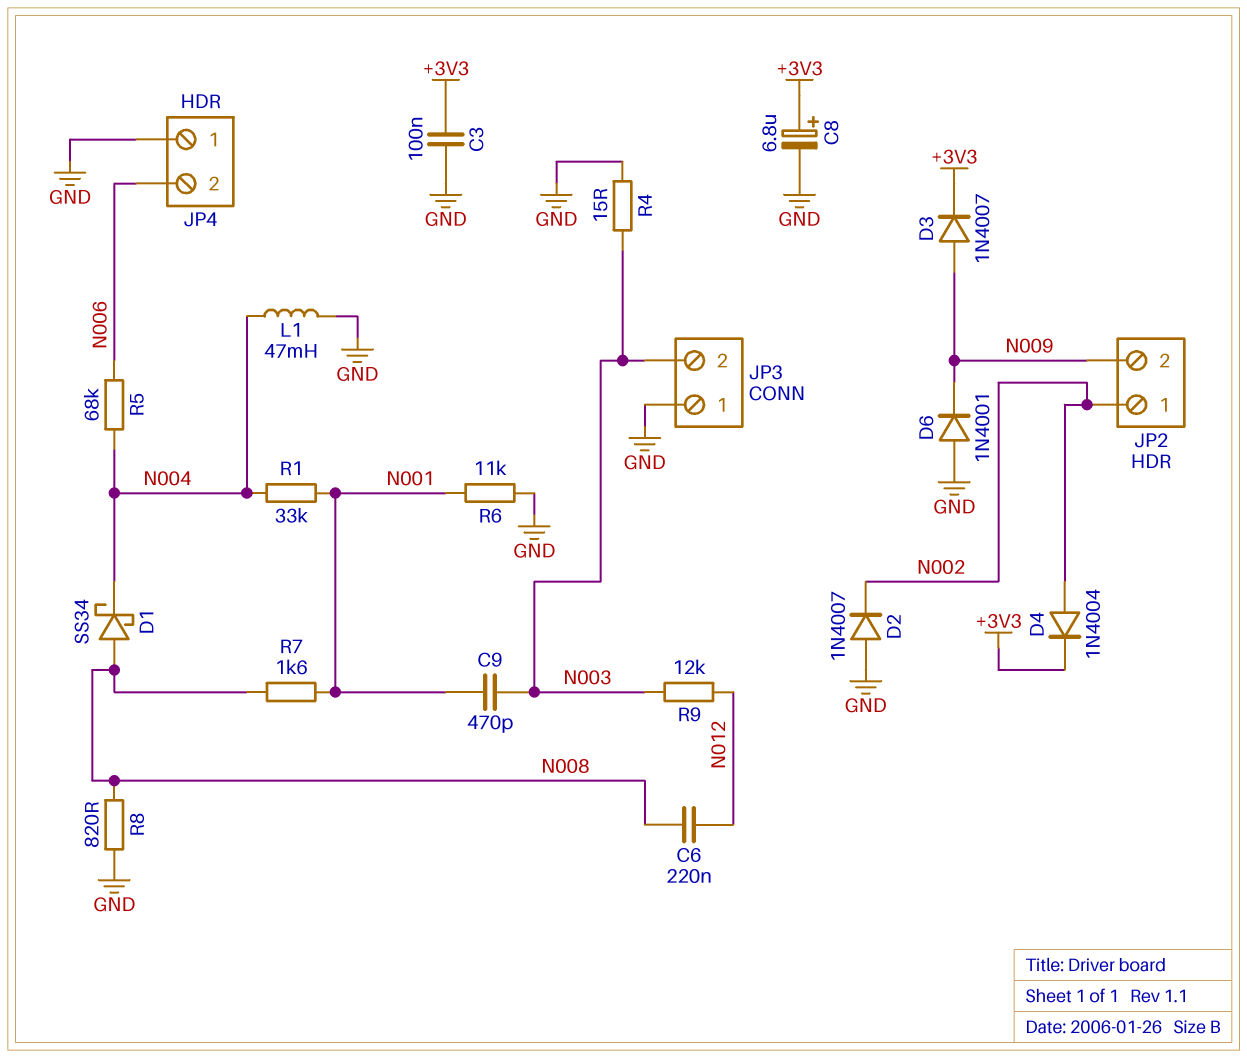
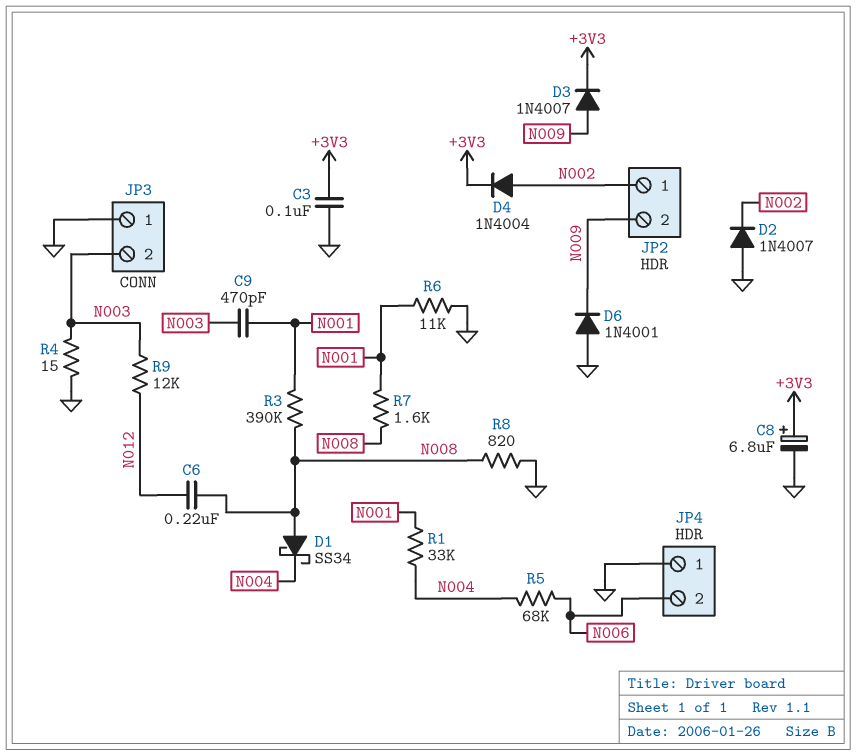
L1: 47mH (GND, N004) -> none
R3: none -> 390k (N001, N008)

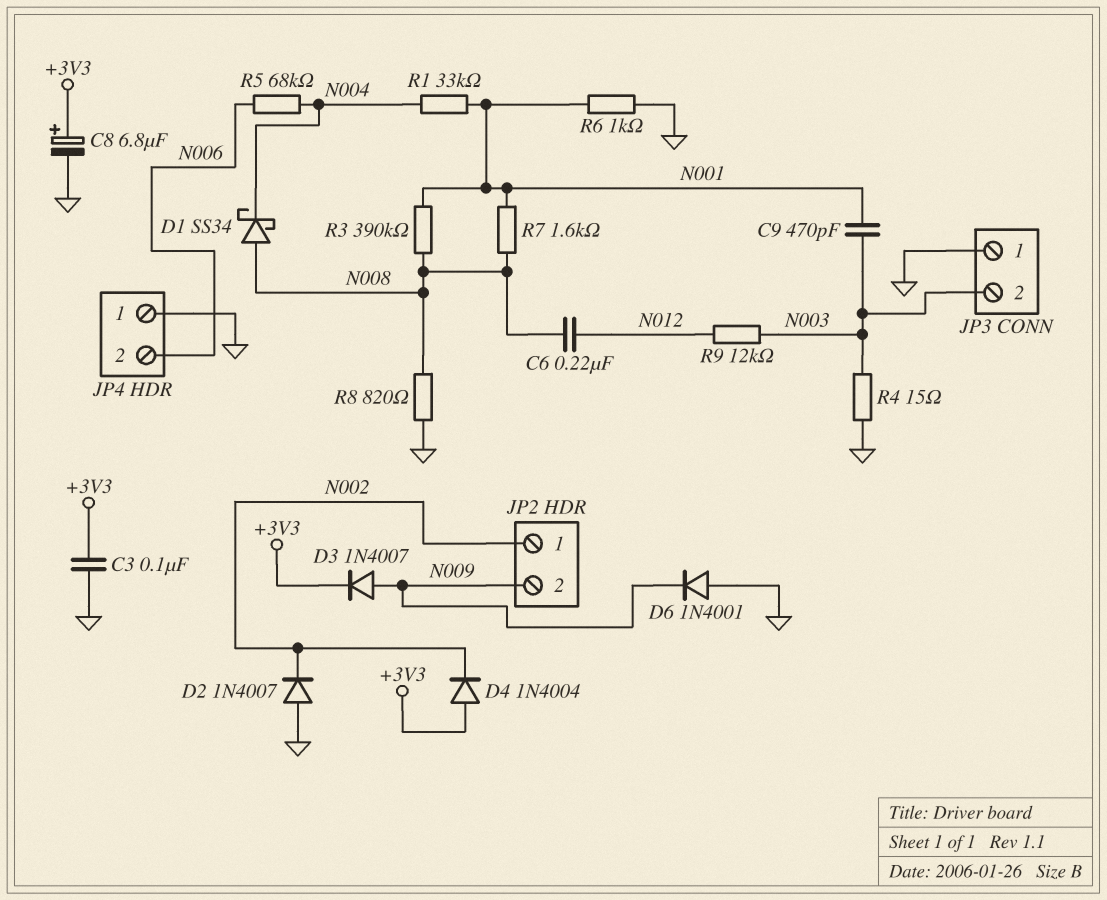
D4: diode 1N4004 (A N002, K +3V3) -> diode 1N4004 (A +3V3, K N002)
R6: 11k (GND, N001) -> 1k (GND, N001)

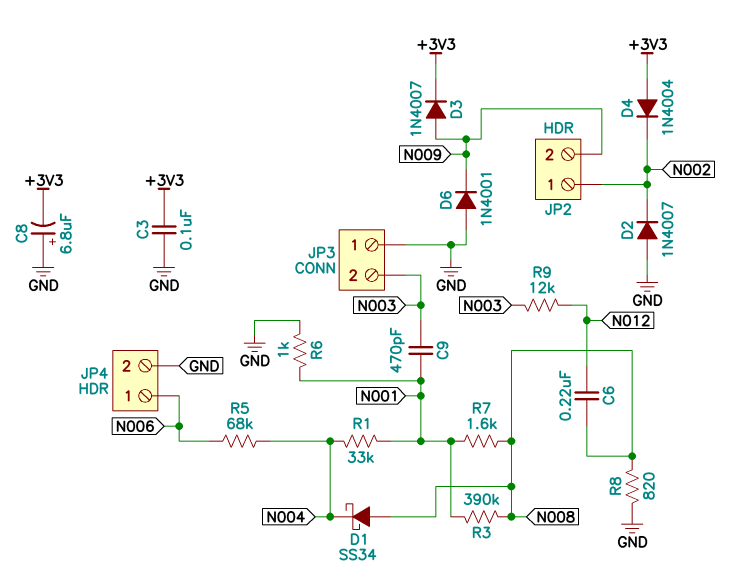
C8: 6.8uF (plus +3V3, minus GND) -> 6.8uF (plus GND, minus +3V3)
JP4 pin 1: GND -> N006
JP4 pin 2: N006 -> GND
R4: 15 (GND, N003) -> none

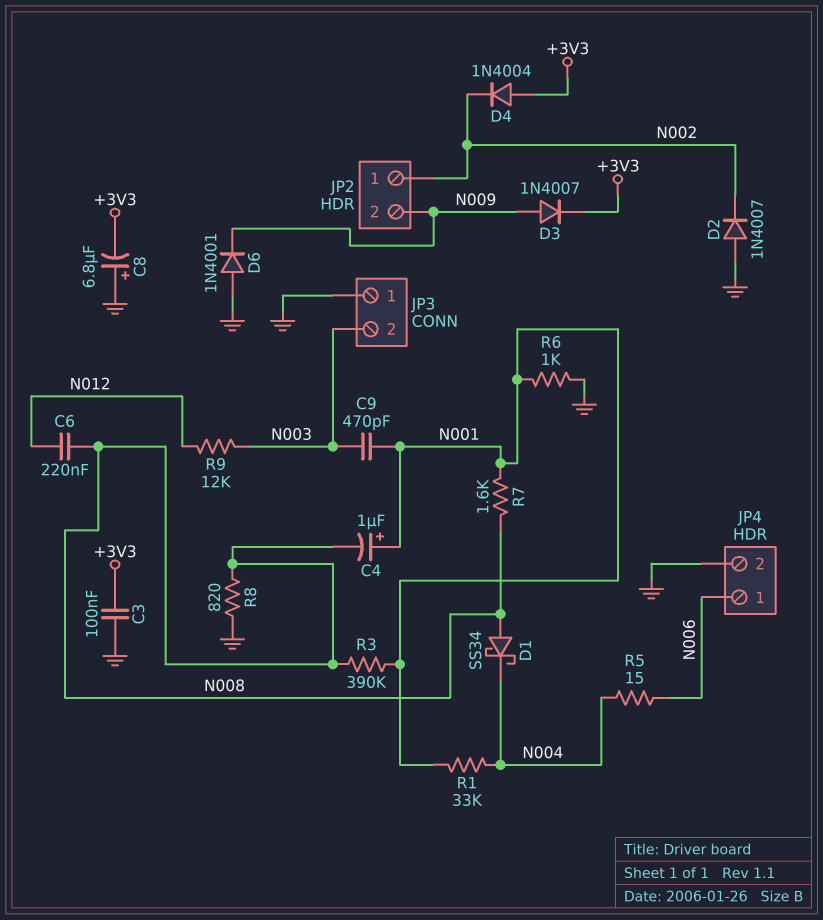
C4: none -> 1uF (plus N001, minus N008)
R5: 68k (N004, N006) -> 15 (N004, N006)

